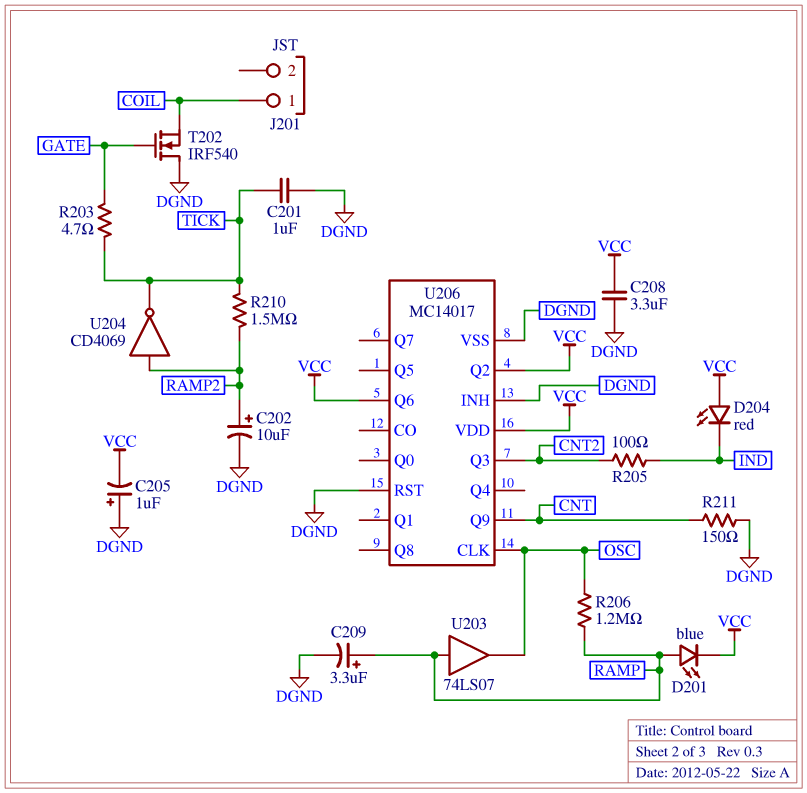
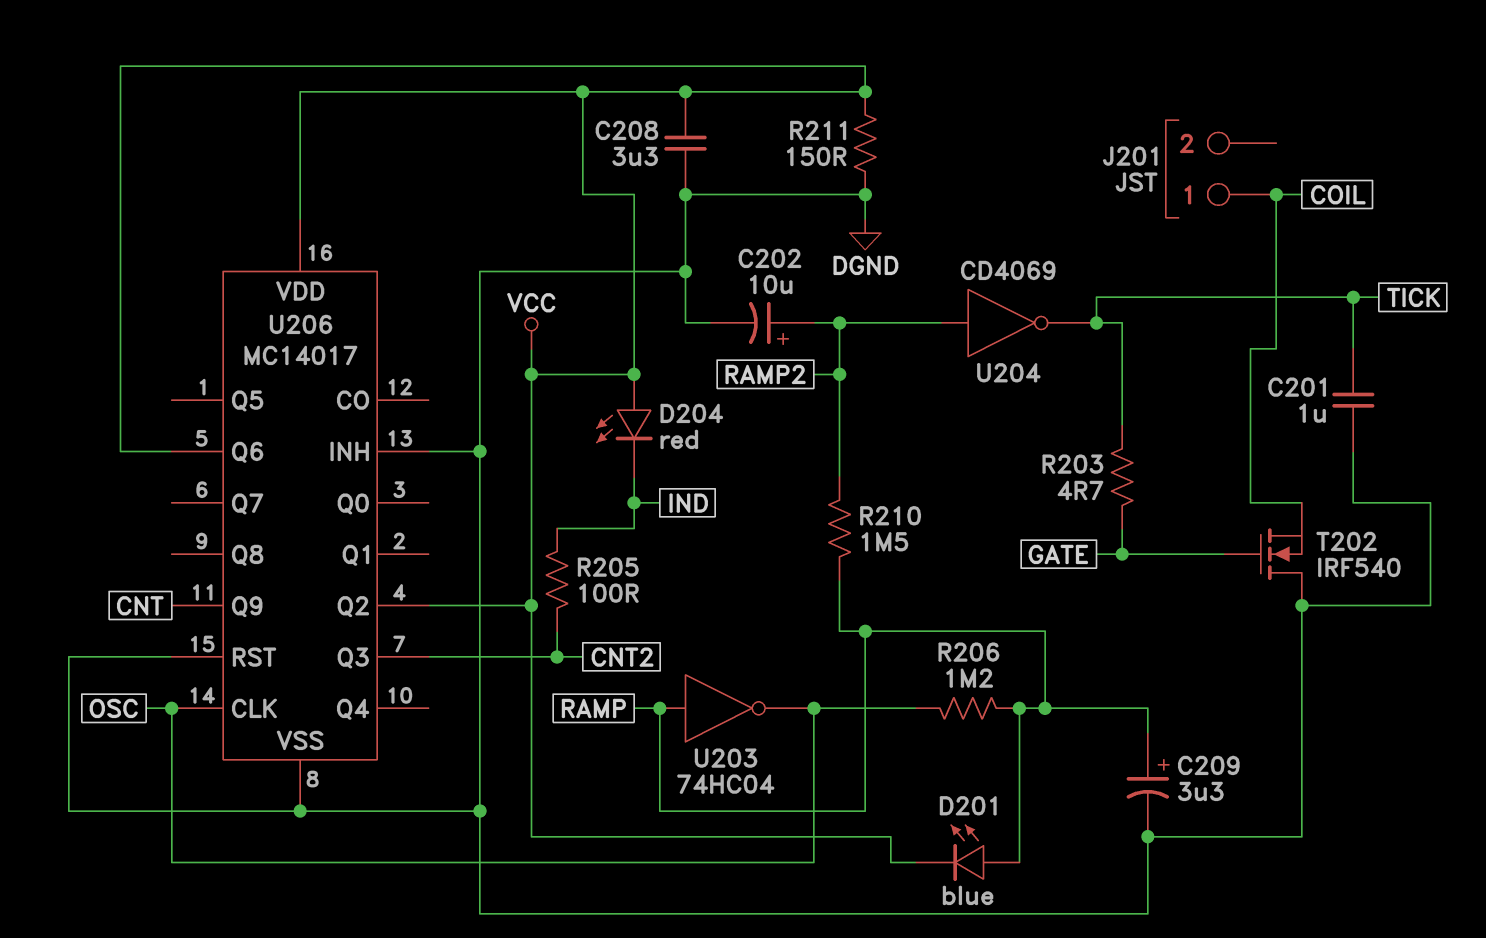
C205: 1uF (plus DGND, minus VCC) -> none
R210: 1.5M (RAMP2, TICK) -> 1.5M (RAMP, RAMP2)
R211: 150 (CNT, DGND) -> 150 (DGND, VCC)
U203: buffer 74LS07 (in RAMP, out OSC) -> NOT 74HC04 (in RAMP, out OSC)

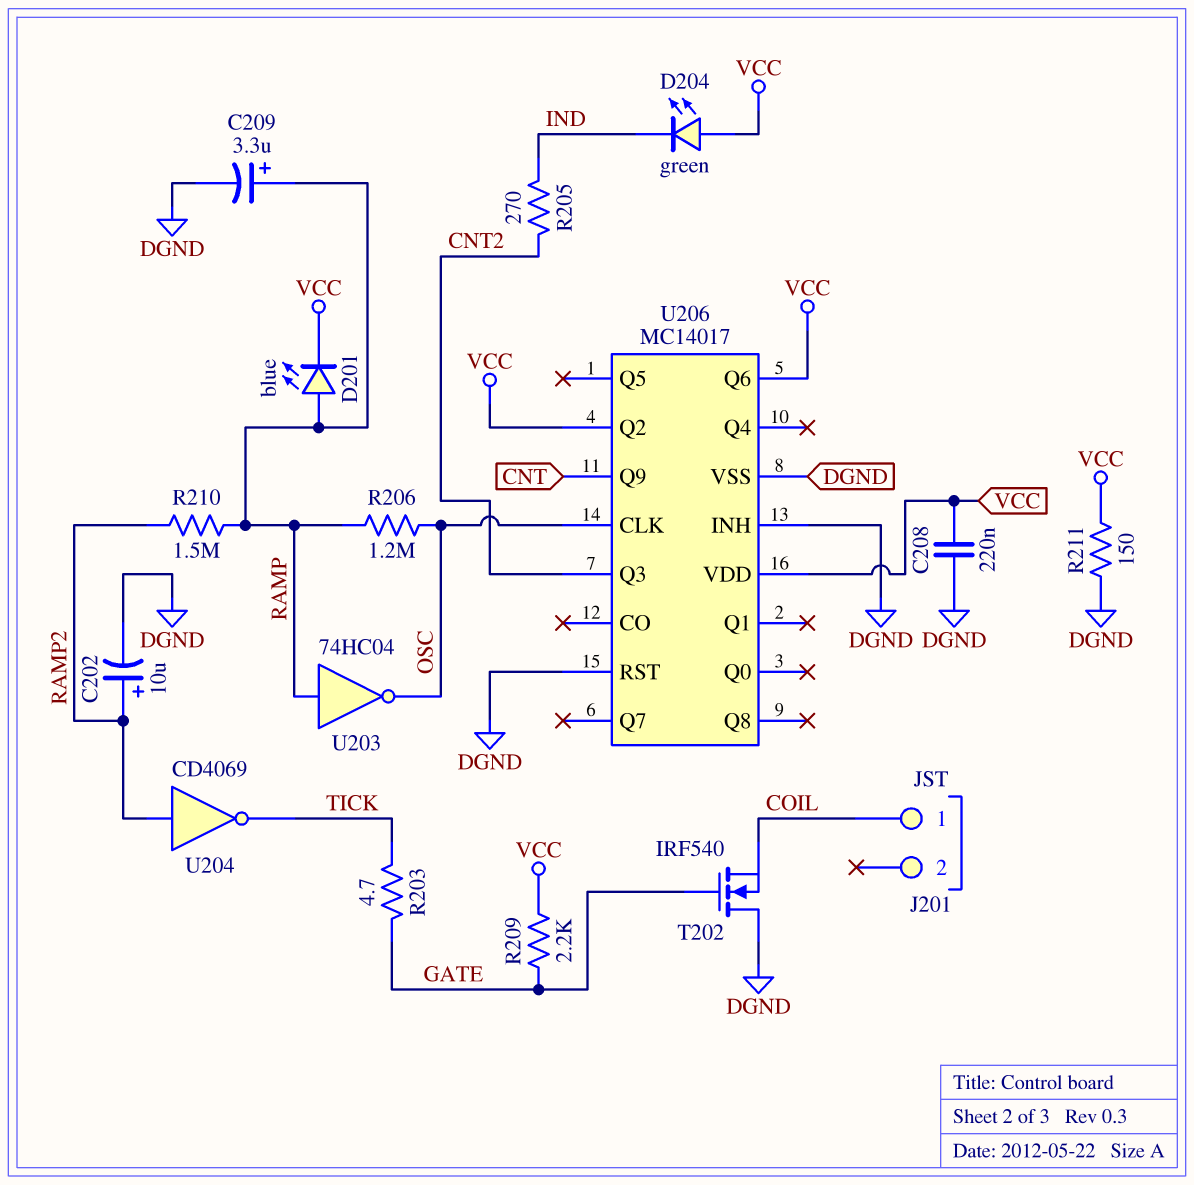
C201: 1uF (DGND, TICK) -> none
C208: 3.3uF (DGND, VCC) -> 220nF (DGND, VCC)
D204: LED red (A VCC, K IND) -> LED green (A VCC, K IND)
R205: 100 (CNT2, IND) -> 270 (CNT2, IND)
R209: none -> 2.2k (GATE, VCC)

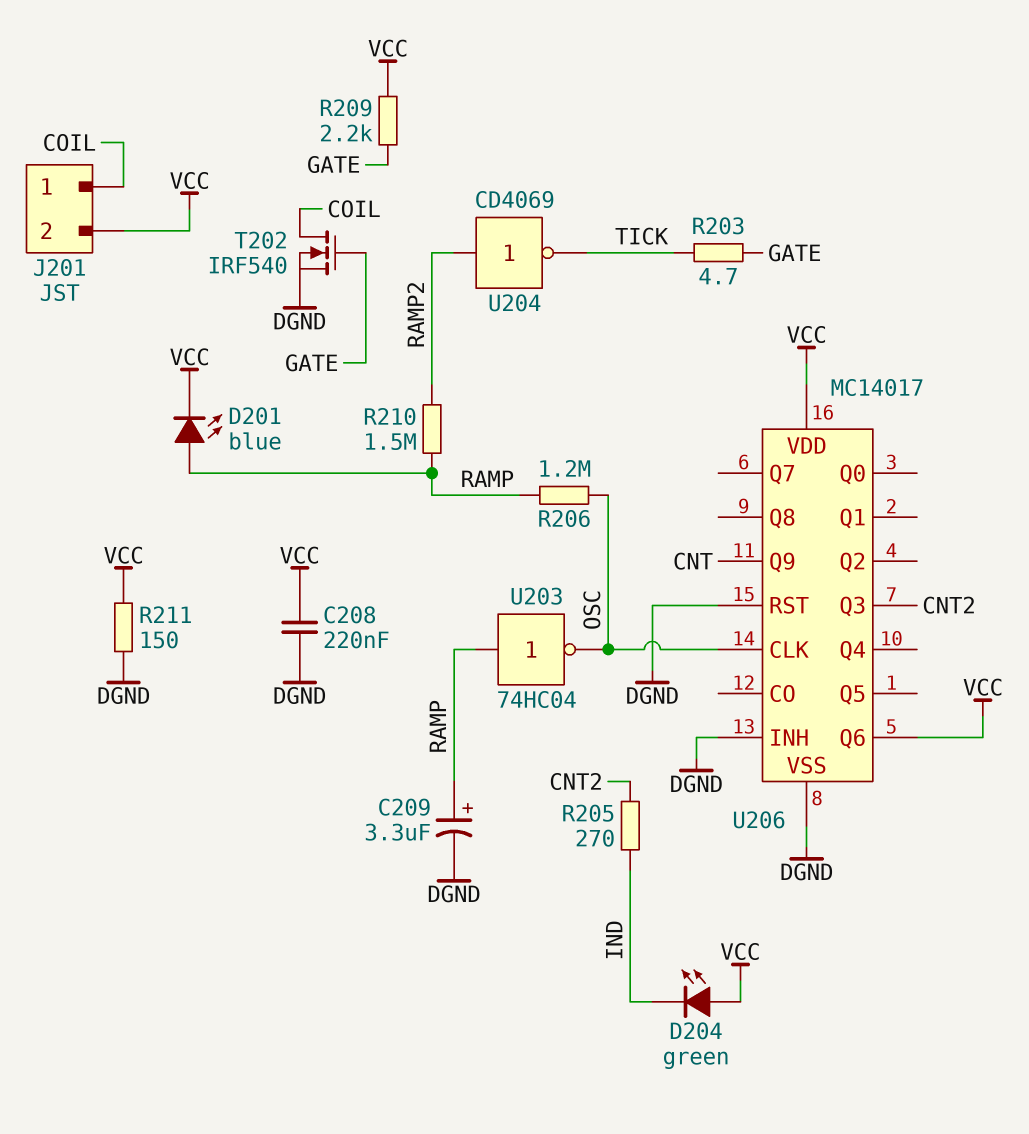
C202: 10uF (plus RAMP2, minus DGND) -> none
J201 pin 2: none -> VCC
T202: NMOS IRF540 (G GATE, D DGND, S COIL) -> NMOS IRF540 (G GATE, D COIL, S DGND)
U206 pin Q2: VCC -> none

